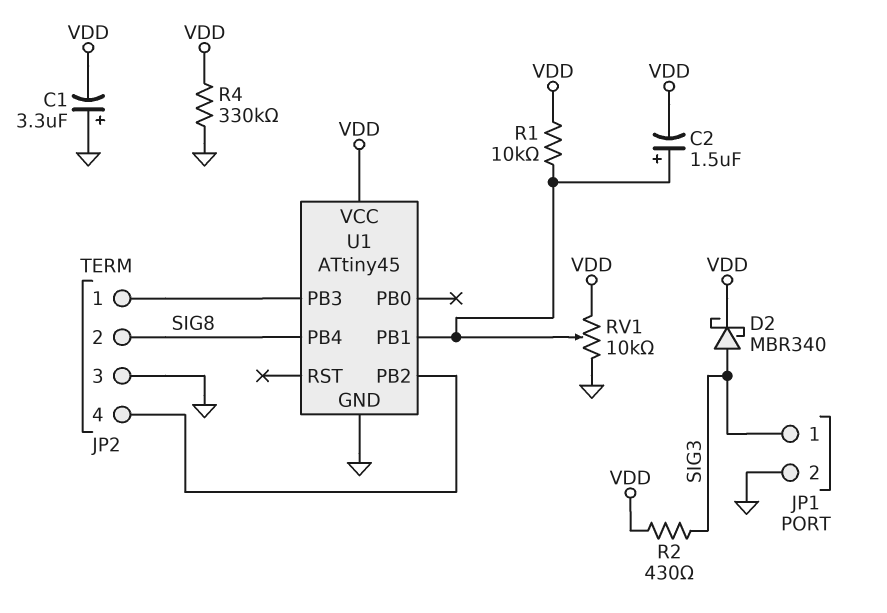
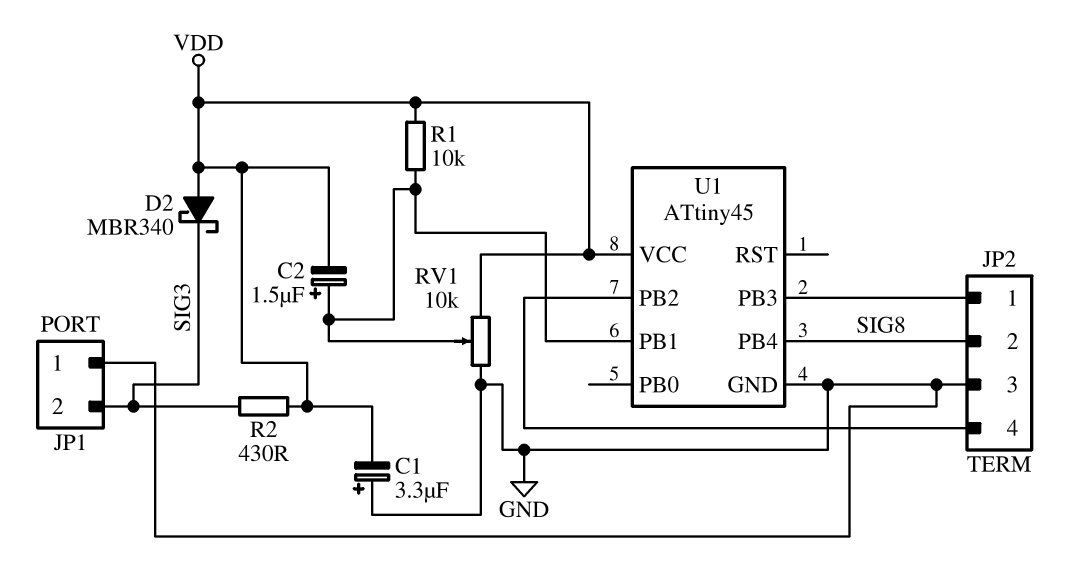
D2: schottky MBR340 (A SIG3, K VDD) -> schottky MBR340 (A VDD, K SIG3)
JP1 pin 1: SIG3 -> GND
JP1 pin 2: GND -> SIG3
R4: 330k (GND, VDD) -> none

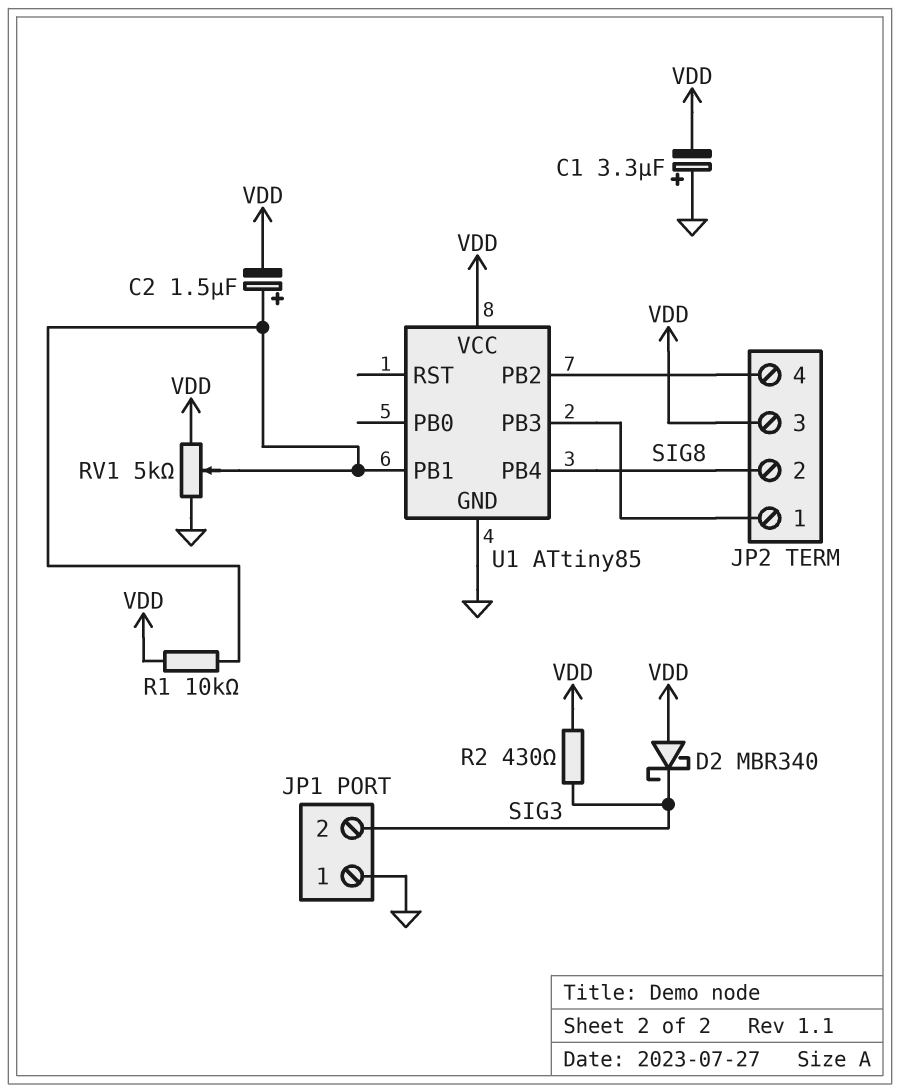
JP2 pin 3: GND -> VDD
RV1: 10k (GND, VDD, wiper U1/PB1) -> 5k (GND, VDD, wiper U1/PB1)
U1: ATtiny45 -> ATtiny85

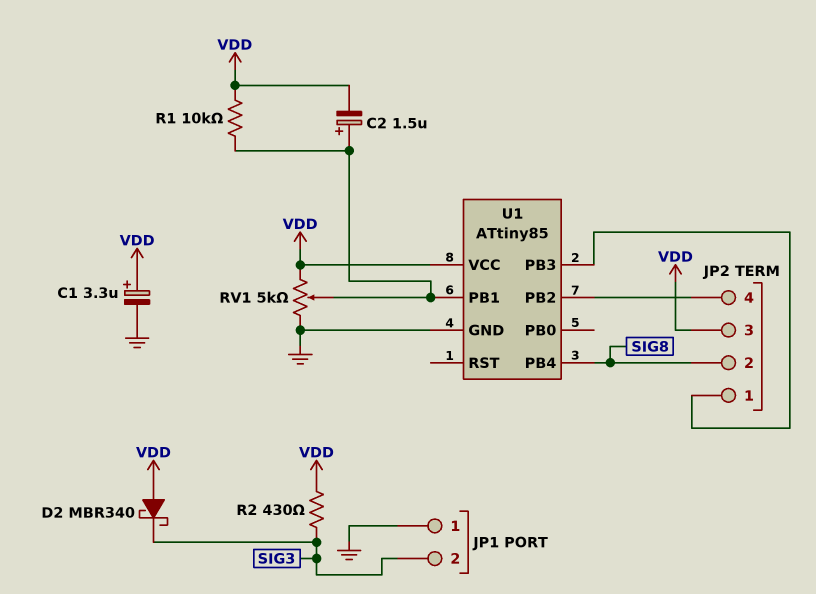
C1: 3.3uF (plus GND, minus VDD) -> 3.3uF (plus VDD, minus GND)

